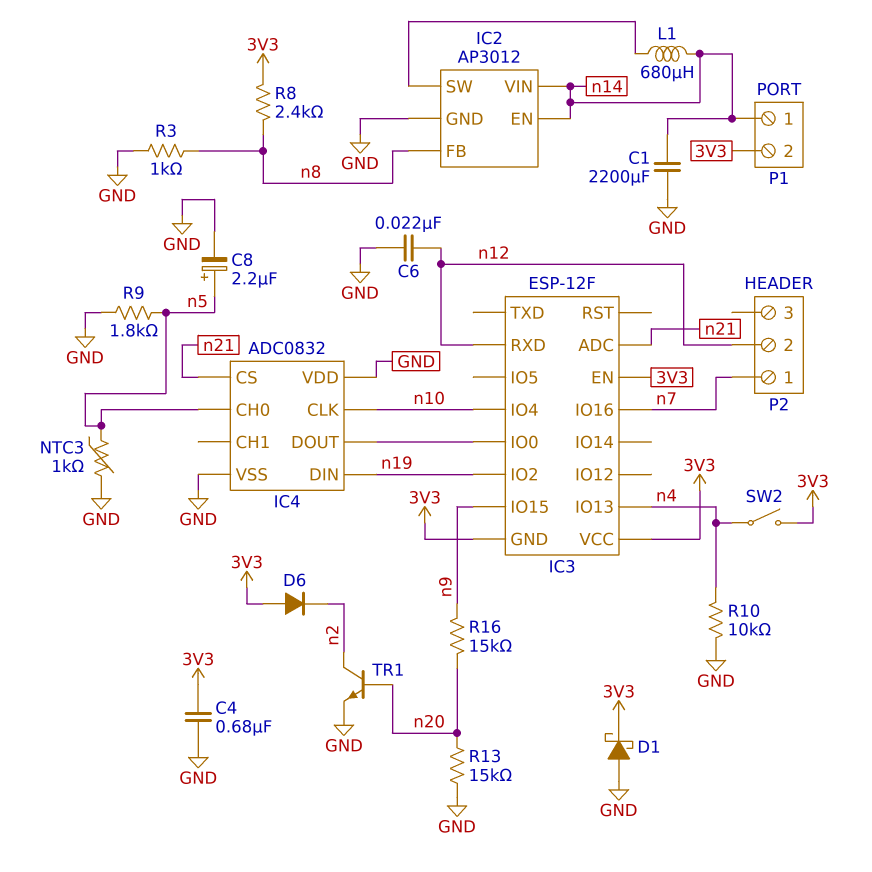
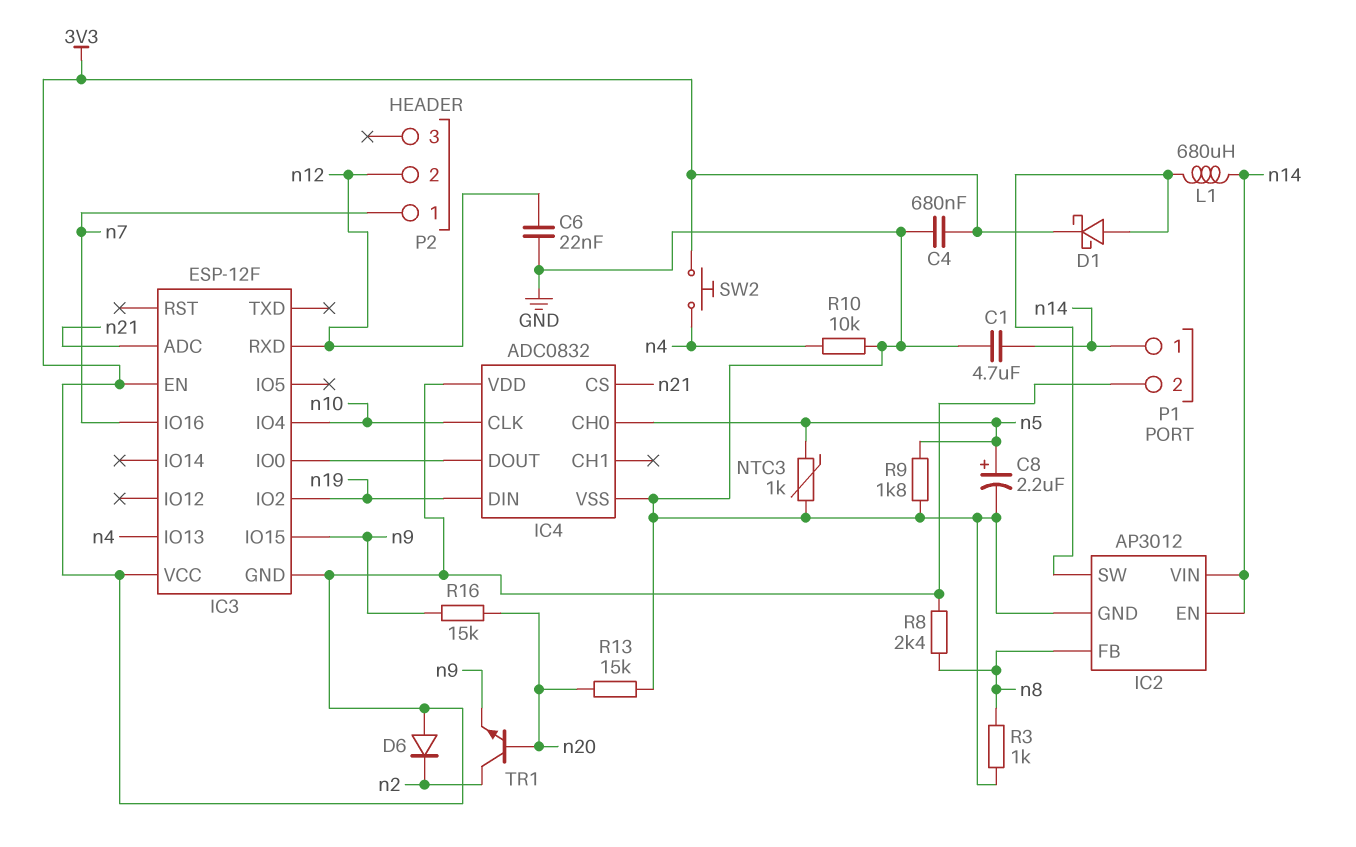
C1: 2200uF (GND, n14) -> 4.7uF (GND, n14)
D1: schottky (A GND, K 3V3) -> schottky (A IC2/SW, K 3V3)
IC4 pin VDD: GND -> 3V3
SW2: switch (3V3, n4) -> button (3V3, n4)
TR1: NPN (B n20, C n2, E GND) -> NPN (B n20, C n2, E n9)

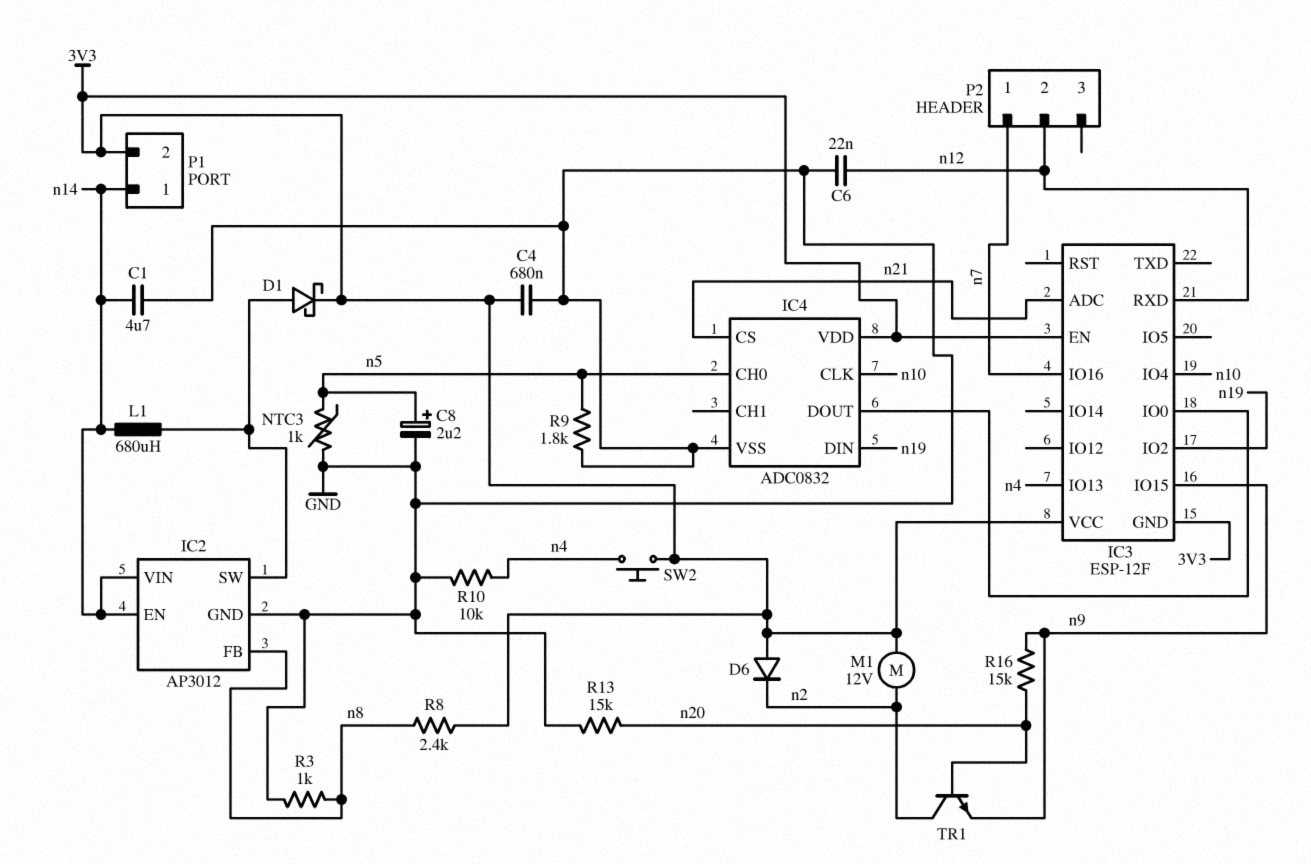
M1: none -> motor 12V (3V3, n2)

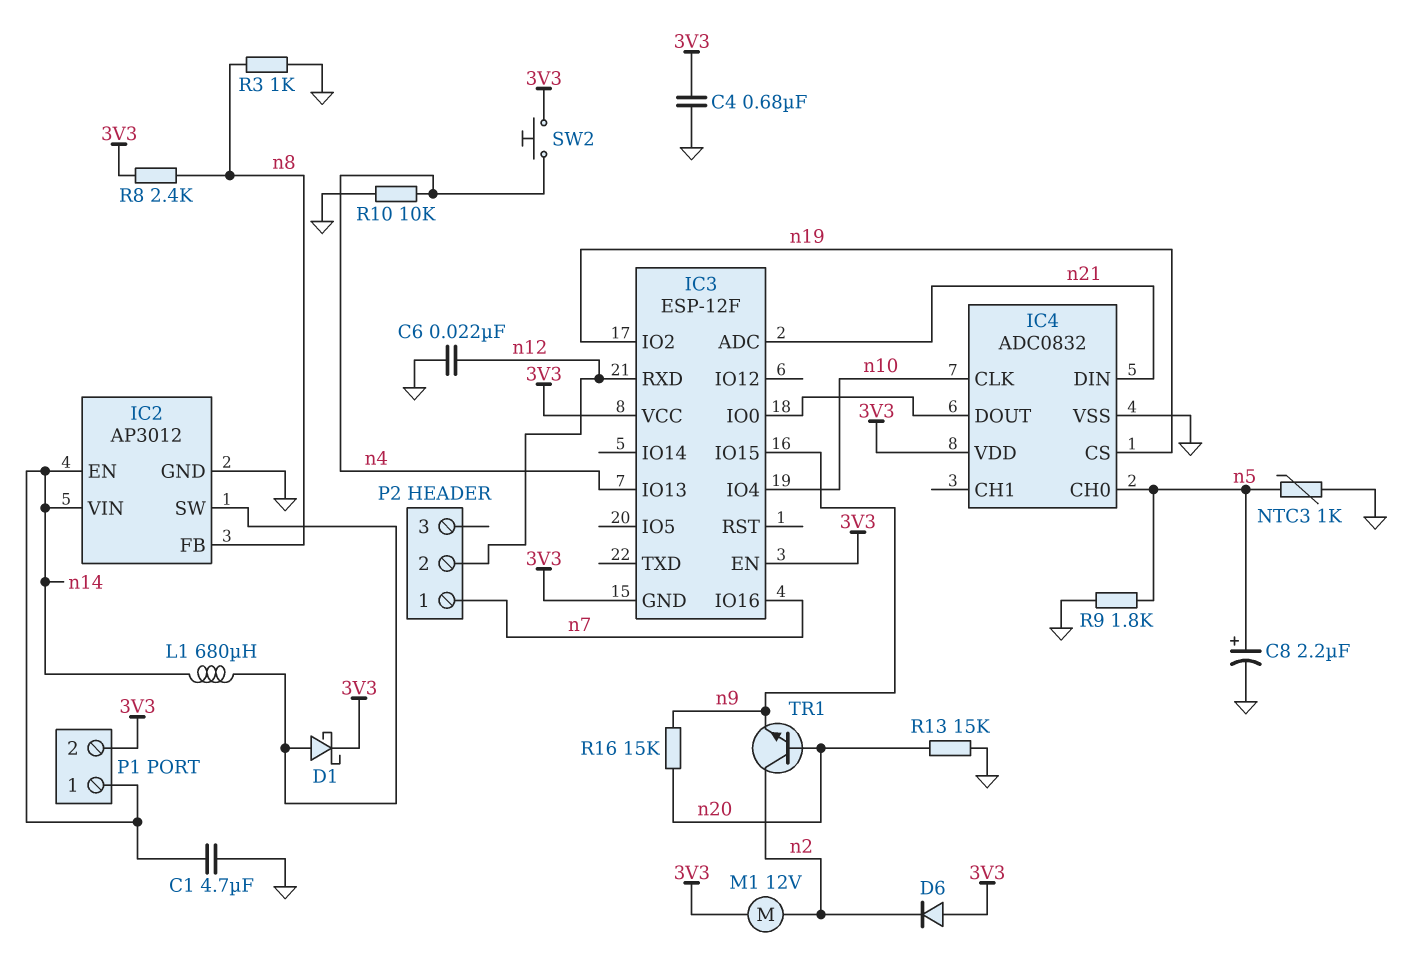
IC4 pin CS: n21 -> n19
IC4 pin DIN: n19 -> n21

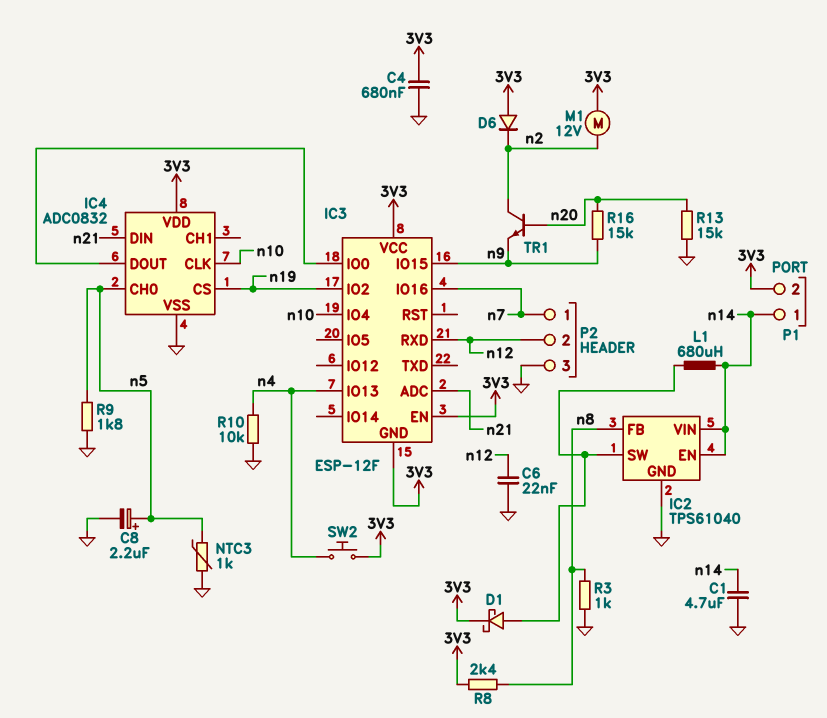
IC2: AP3012 -> TPS61040
P2 pin 3: none -> GND

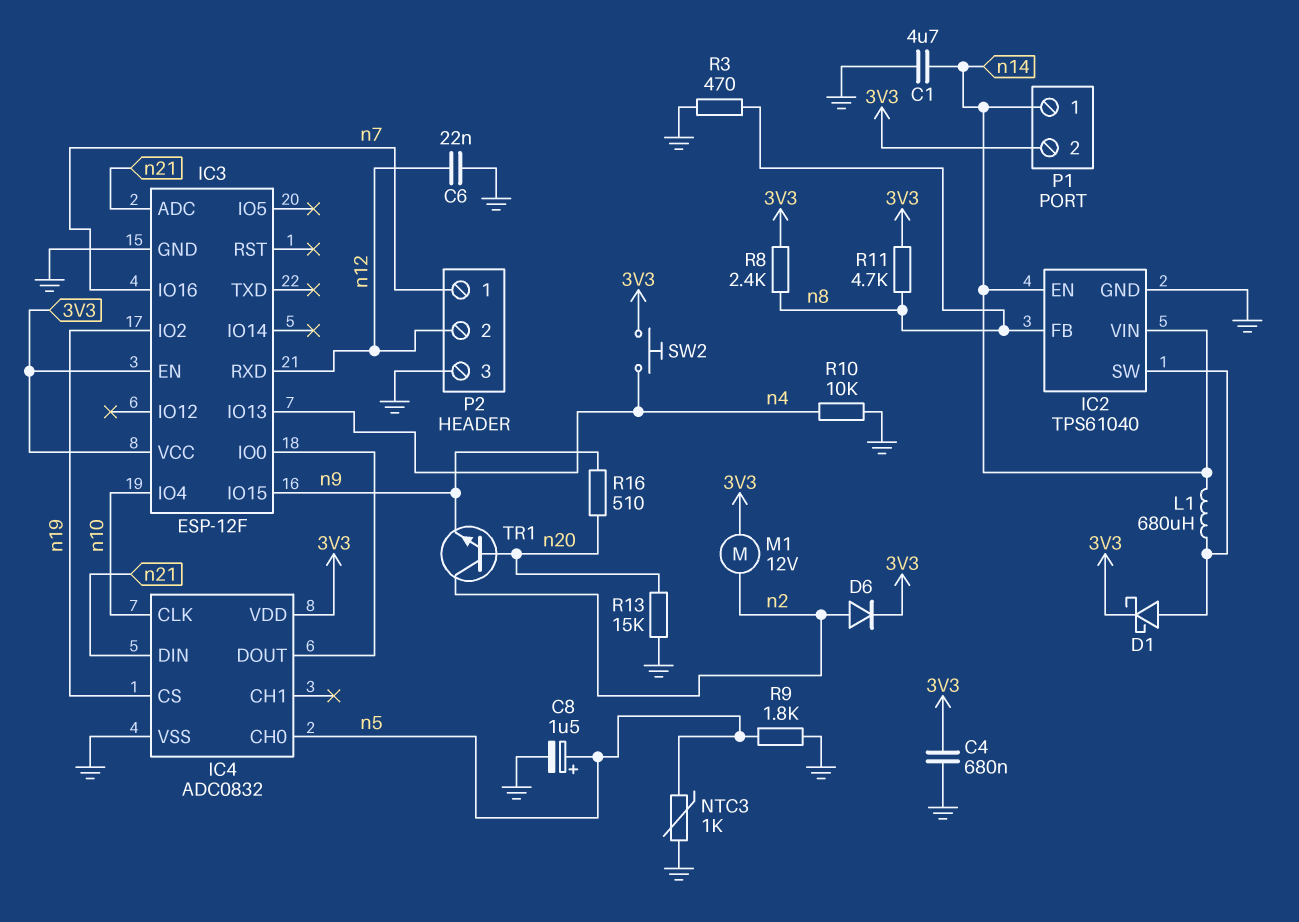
C8: 2.2uF (plus n5, minus GND) -> 1.5uF (plus n5, minus GND)
D6: diode (A 3V3, K n2) -> diode (A n2, K 3V3)
IC3 pin GND: 3V3 -> GND
R3: 1k (GND, n8) -> 470 (GND, n8)
R11: none -> 4.7k (3V3, n8)
R16: 15k (n9, n20) -> 510 (n9, n20)

